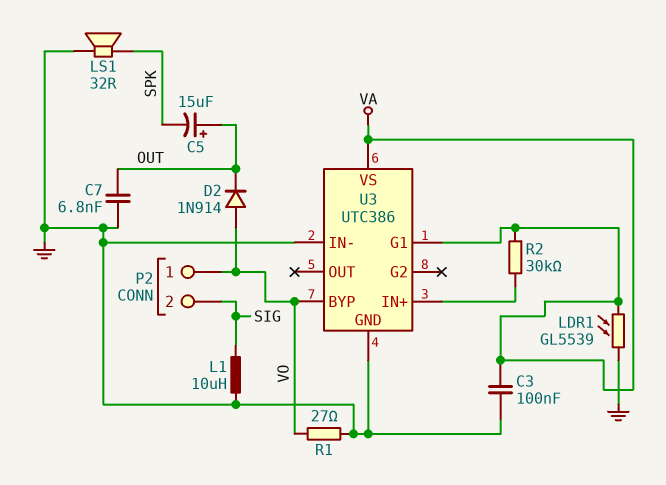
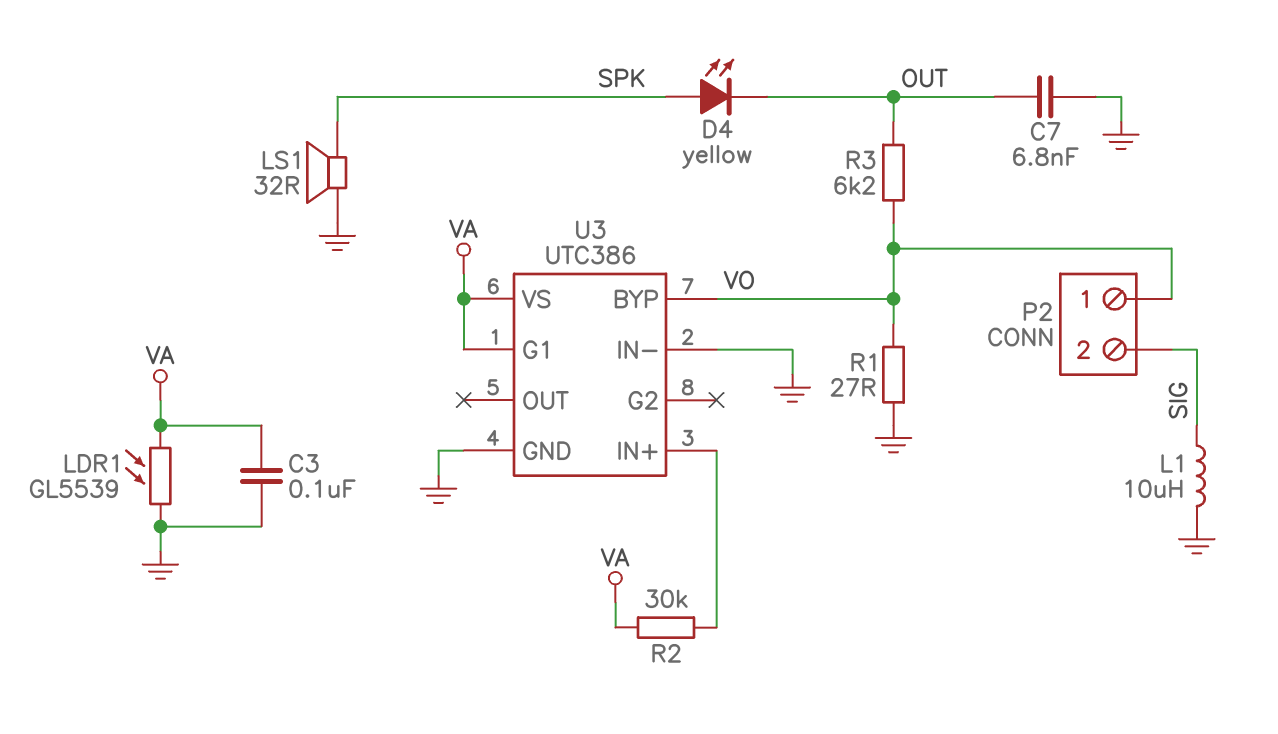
C5: 15uF (plus OUT, minus SPK) -> none
D2: diode 1N914 (A VO, K OUT) -> none
D4: none -> LED yellow (A SPK, K OUT)
R3: none -> 6.2k (OUT, VO)

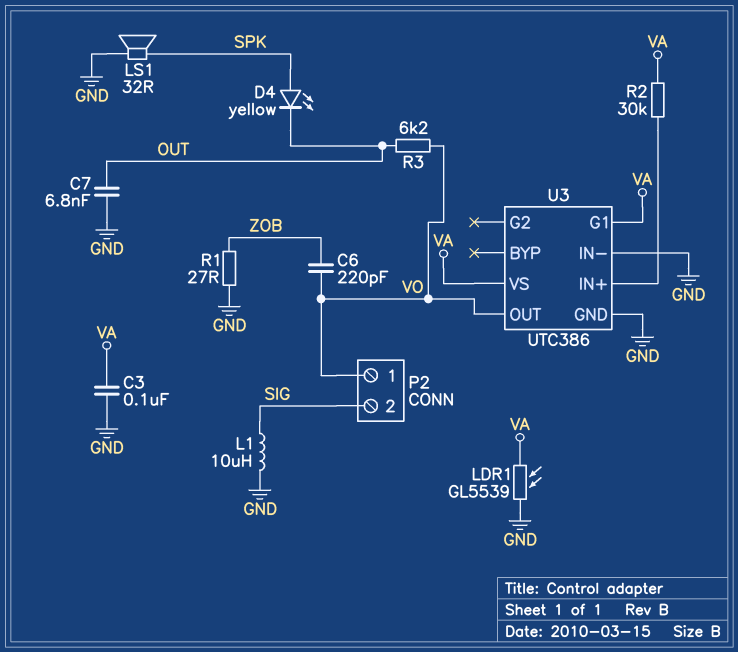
C6: none -> 220pF (VO, ZOB)
R1: 27 (GND, VO) -> 27 (GND, ZOB)
U3 pin BYP: VO -> none
U3 pin OUT: none -> VO

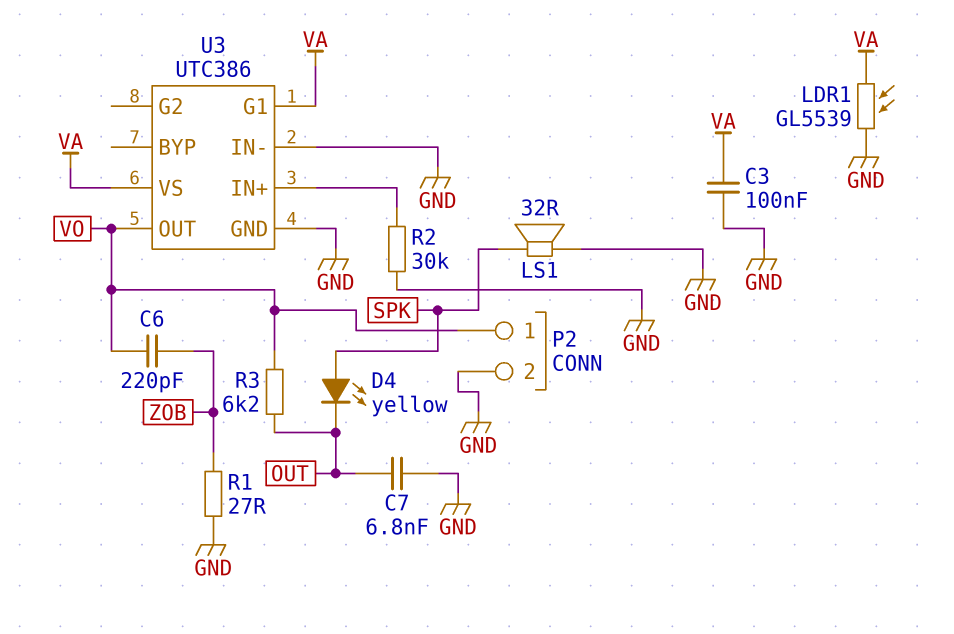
L1: 10uH (GND, SIG) -> none
P2 pin 2: SIG -> GND
R2: 30k (U3/IN+, VA) -> 30k (GND, U3/IN+)

